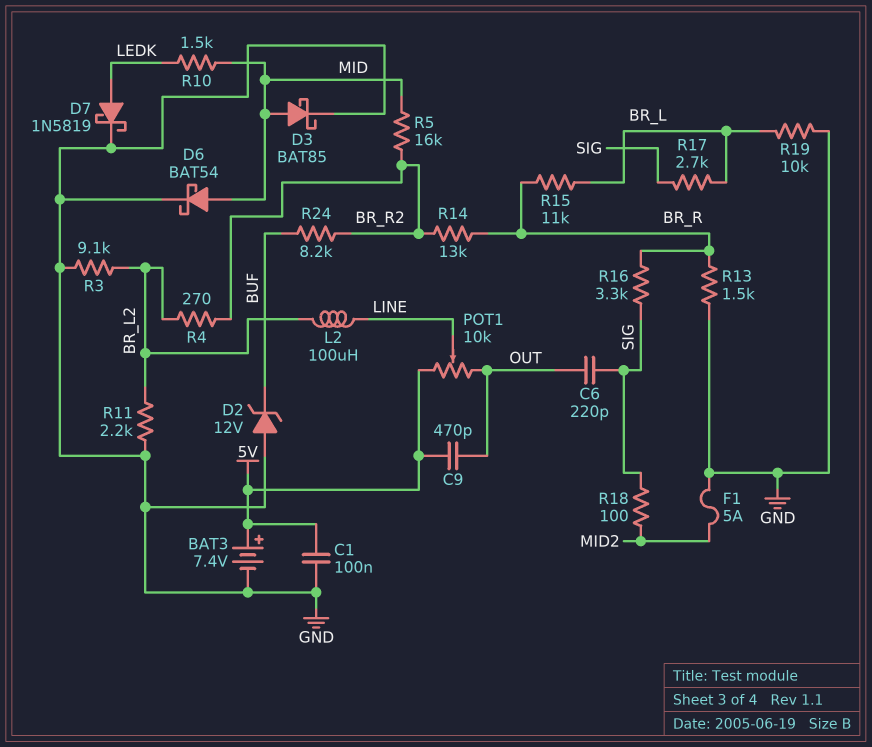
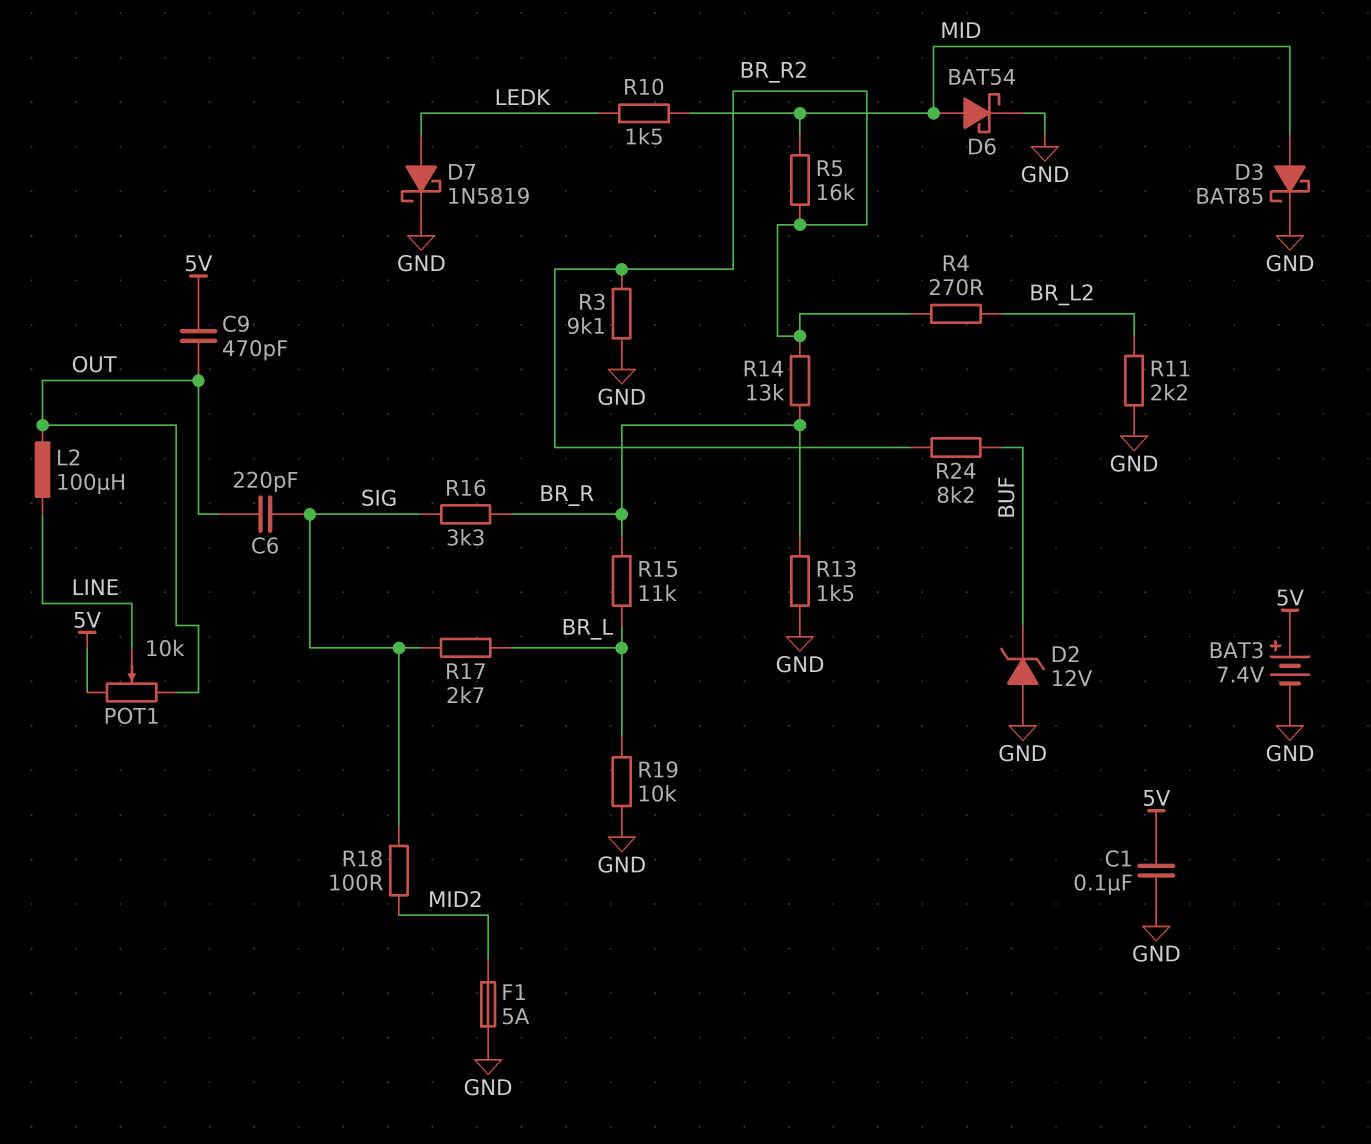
L2: 100uH (BR_L2, LINE) -> 100uH (LINE, OUT)
R3: 9.1k (BR_L2, GND) -> 9.1k (BR_R2, GND)

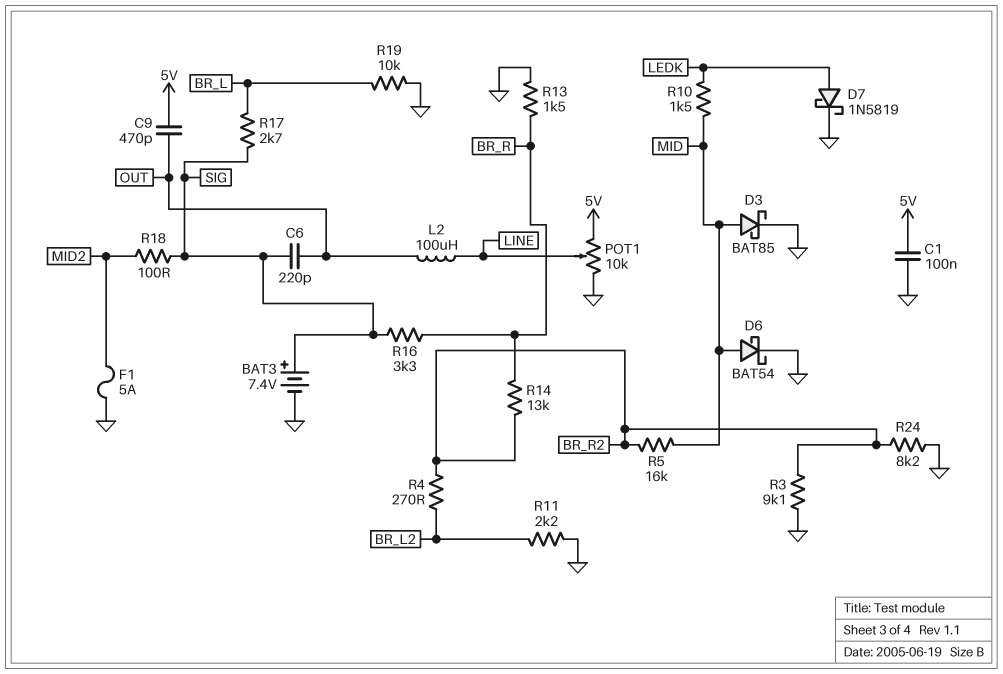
BAT3: 7.4V (plus 5V, minus GND) -> 7.4V (plus SIG, minus GND)
D2: zener 12V (A GND, K BUF) -> none
POT1: 10k (5V, OUT, wiper LINE) -> 10k (5V, GND, wiper LINE)
R15: 11k (BR_L, BR_R) -> none
R24: 8.2k (BR_R2, BUF) -> 8.2k (BR_R2, GND)

